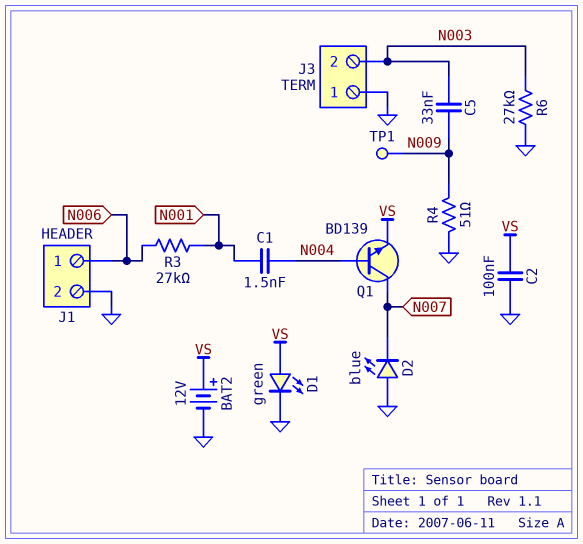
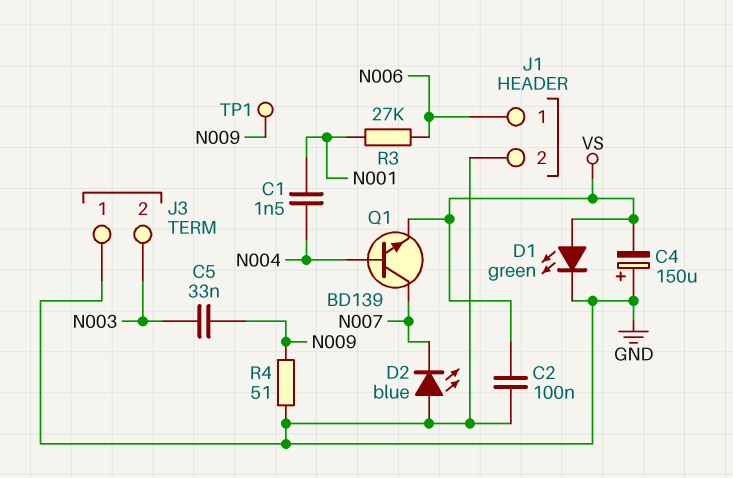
BAT2: 12V (plus VS, minus GND) -> none
C4: none -> 150uF (plus GND, minus VS)
R6: 27k (GND, N003) -> none

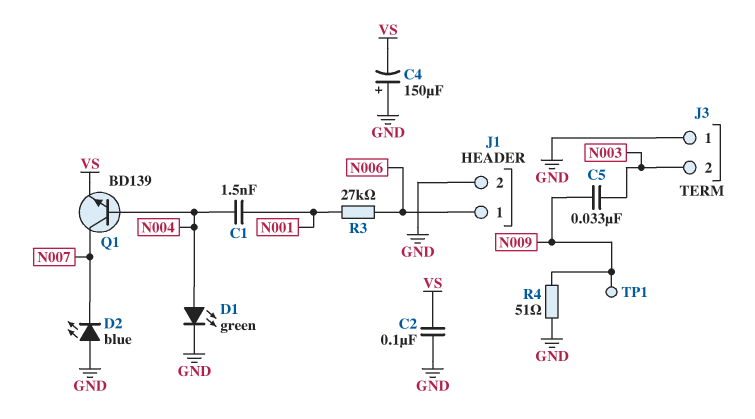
D1: LED green (A VS, K GND) -> LED green (A N004, K GND)

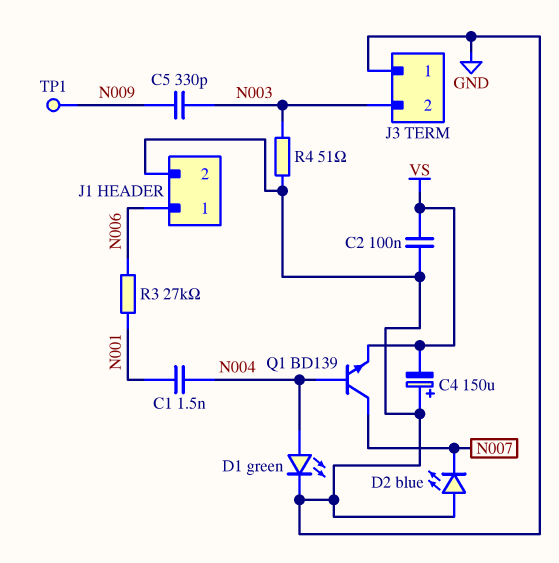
C5: 33nF (N003, N009) -> 330pF (N003, N009)
R4: 51 (GND, N009) -> 51 (GND, N003)

